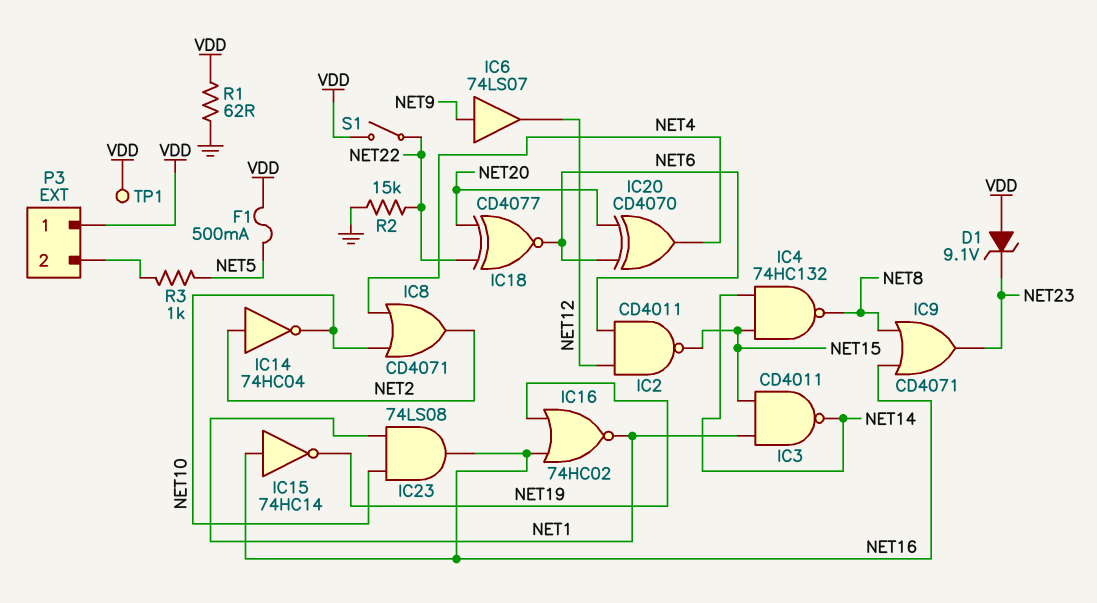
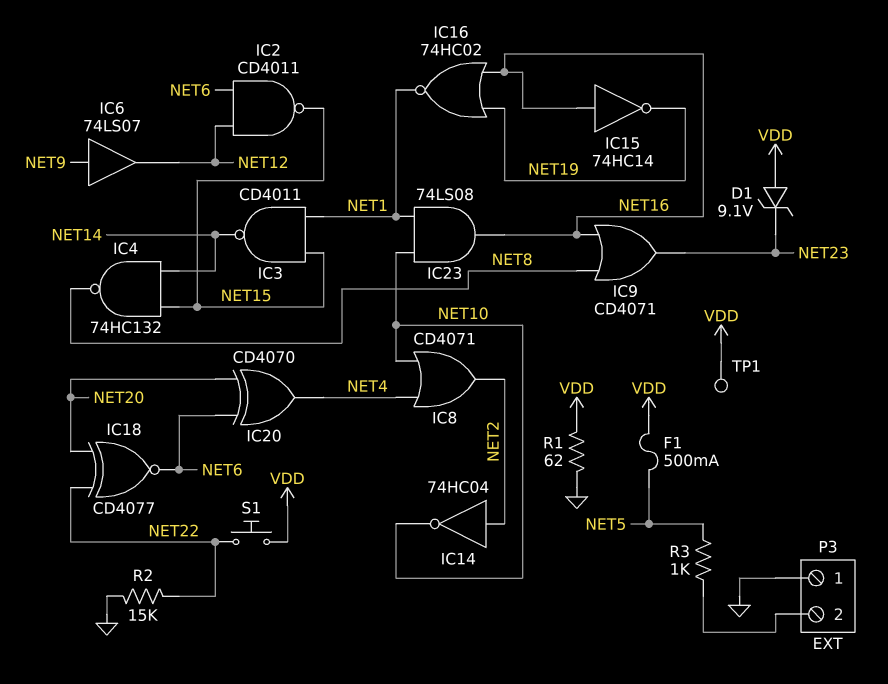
P3 pin 1: VDD -> GND
S1: switch (NET22, VDD) -> button (NET22, VDD)

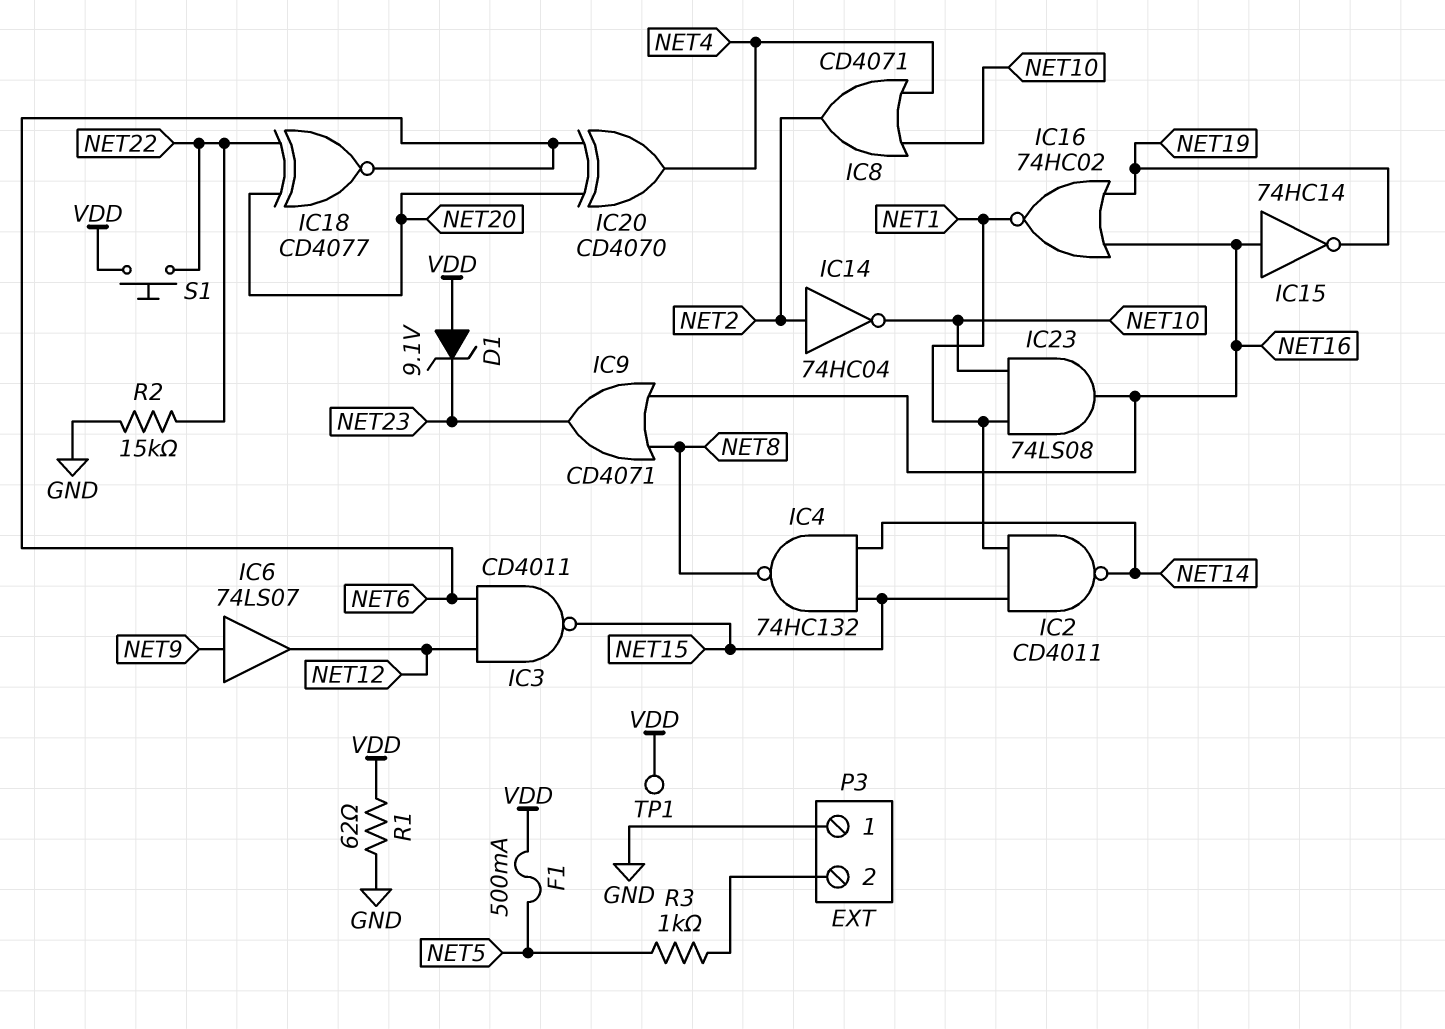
IC2: NAND CD4011 (in NET6, in NET12, out NET15) -> NAND CD4011 (in NET1, in NET15, out NET14)
IC3: NAND CD4011 (in NET1, in NET15, out NET14) -> NAND CD4011 (in NET6, in NET12, out NET15)

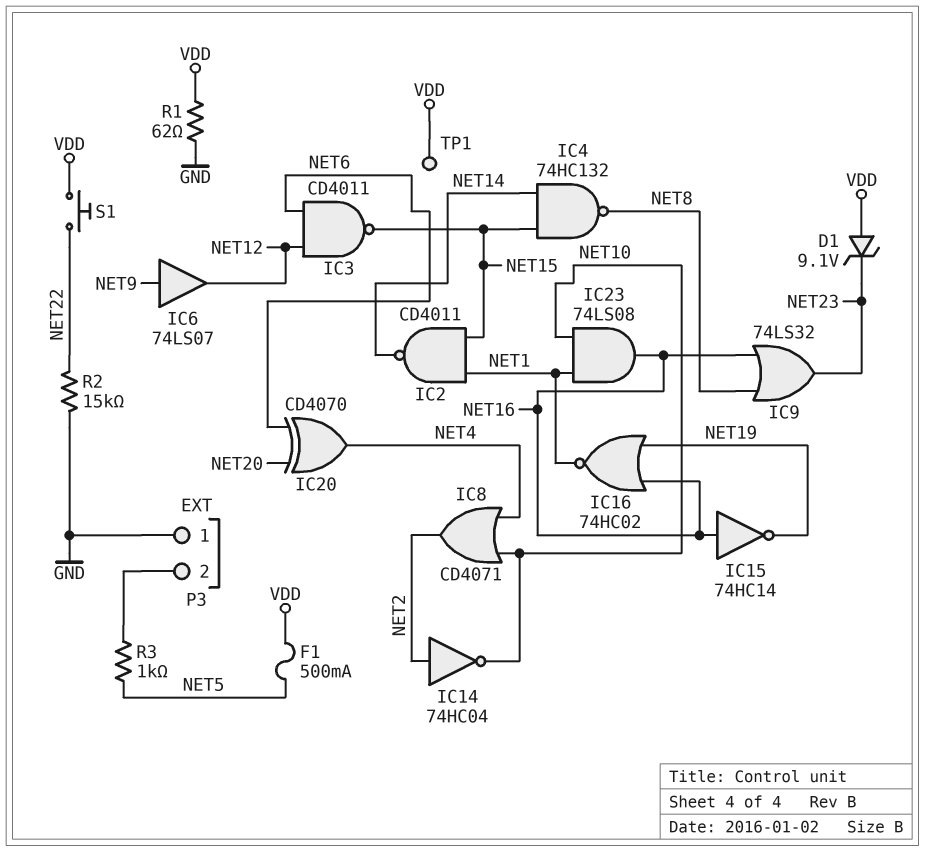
IC9: OR CD4071 (in NET8, in NET16, out NET23) -> OR 74LS32 (in NET8, in NET16, out NET23)
IC18: XNOR CD4077 (in NET20, in NET22, out NET6) -> none

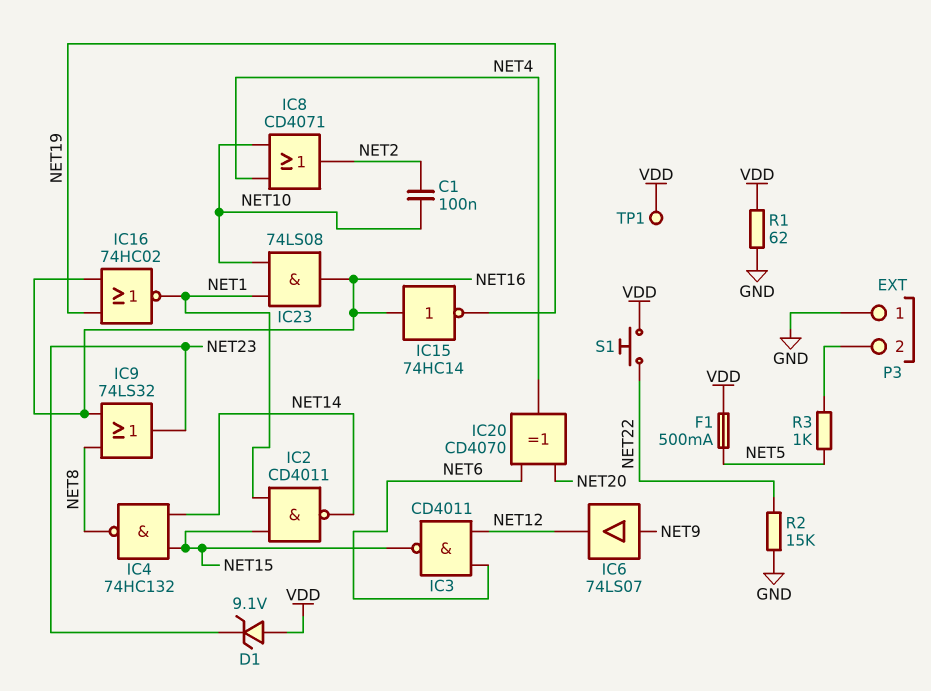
C1: none -> 100nF (NET2, NET10)
IC14: NOT 74HC04 (in NET2, out NET10) -> none

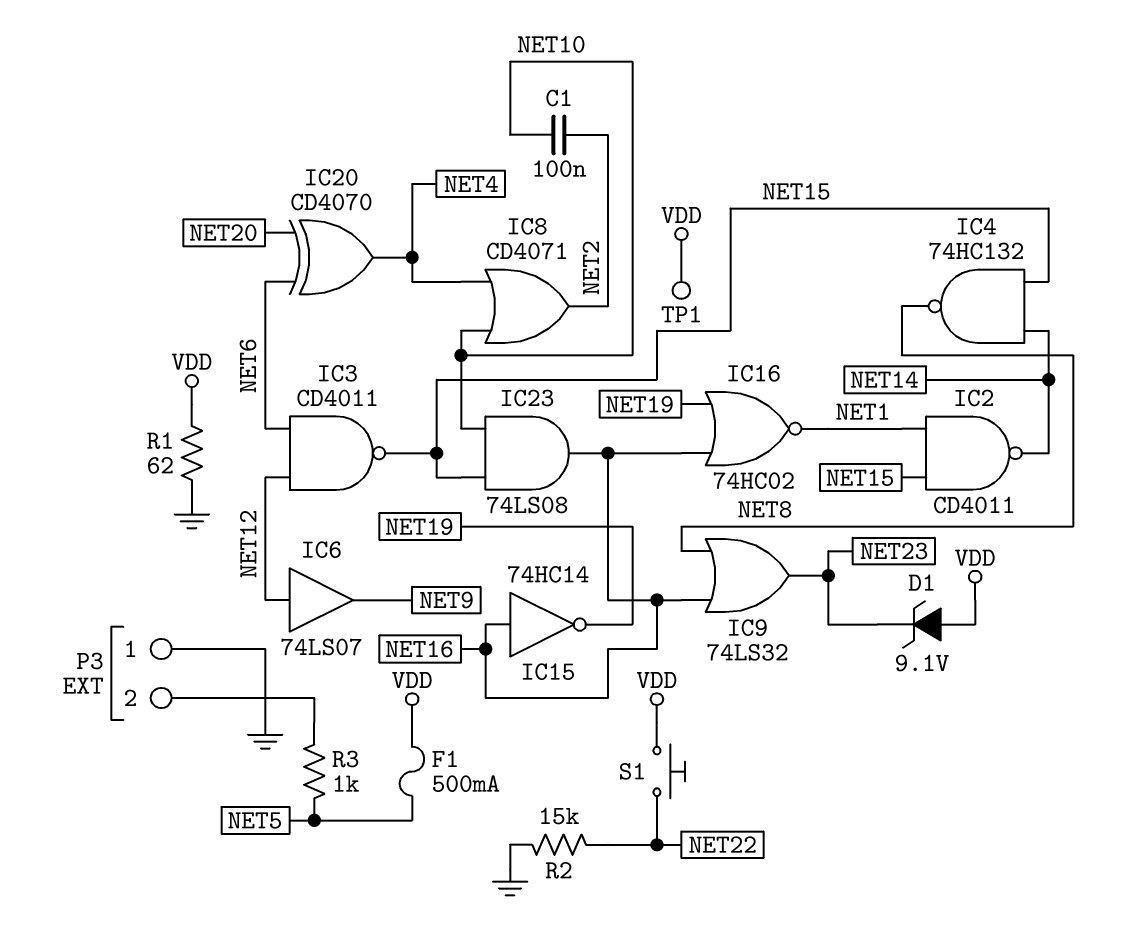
IC6: buffer 74LS07 (in NET9, out NET12) -> buffer 74LS07 (in NET12, out NET9)
IC23: AND 74LS08 (in NET1, in NET10, out NET16) -> AND 74LS08 (in NET10, in NET15, out NET16)

